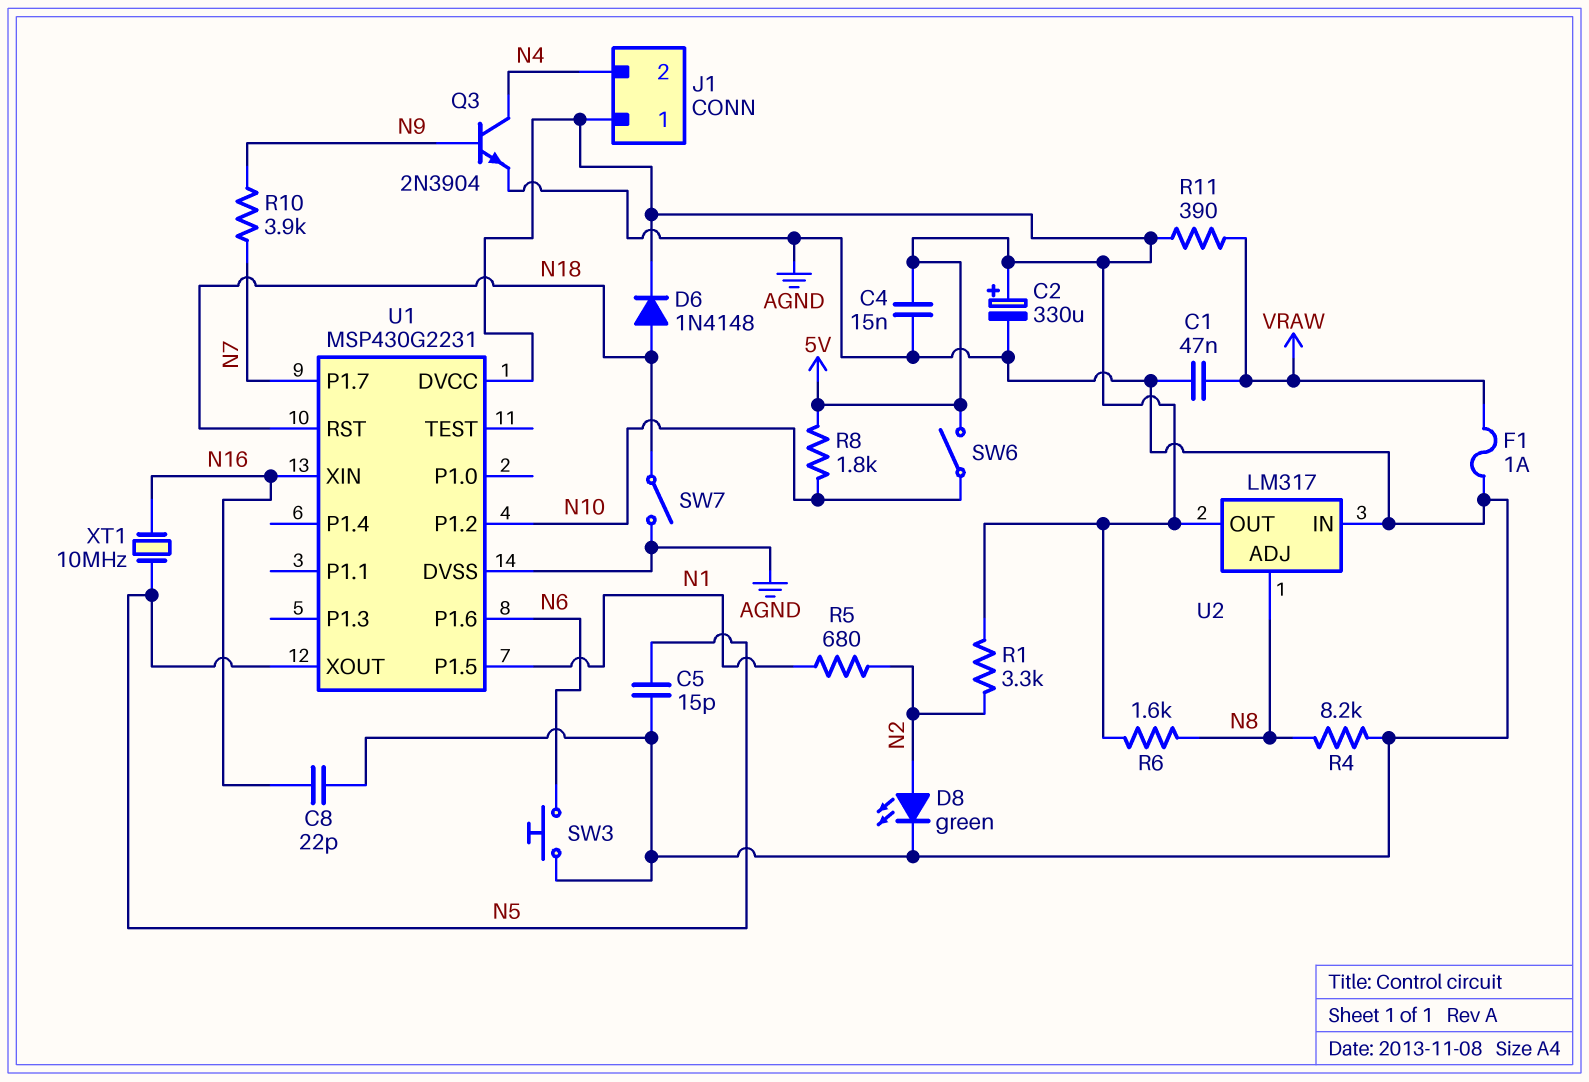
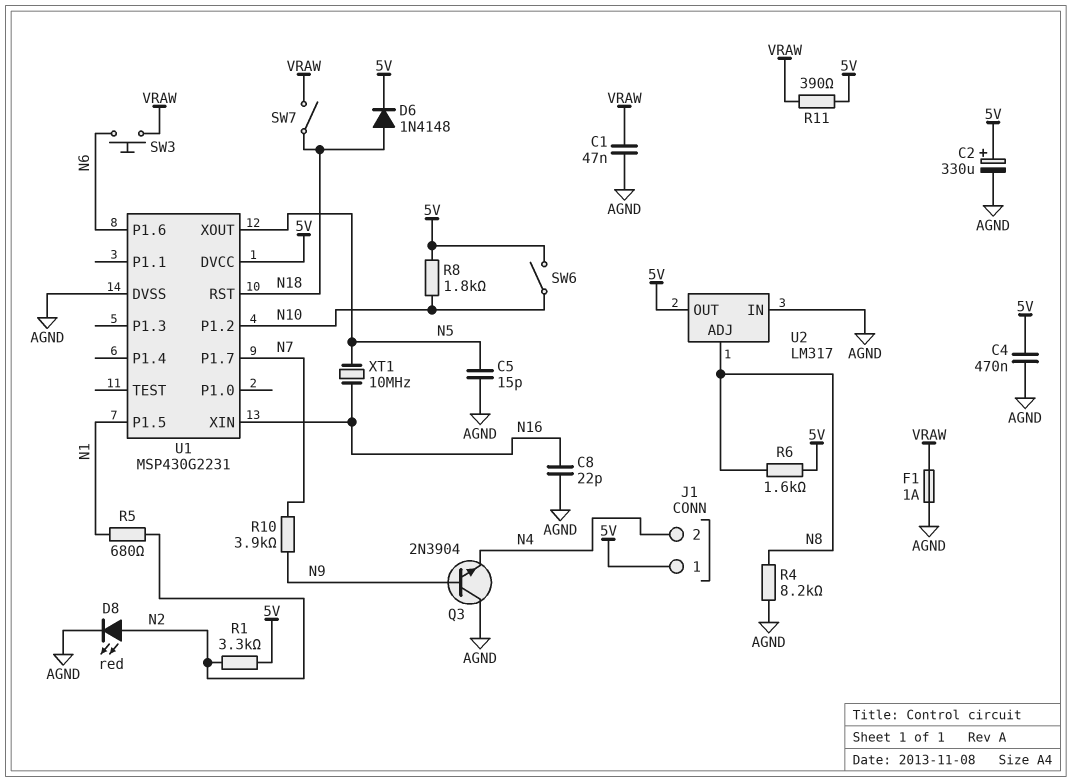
C4: 15nF (5V, AGND) -> 470nF (5V, AGND)
D8: LED green (A N2, K AGND) -> LED red (A N2, K AGND)
Q3: NPN 2N3904 (B N9, C N4, E AGND) -> NPN 2N3904 (B N9, C AGND, E N4)
SW3: button (AGND, N6) -> button (N6, VRAW)
SW7: switch (AGND, N18) -> switch (N18, VRAW)

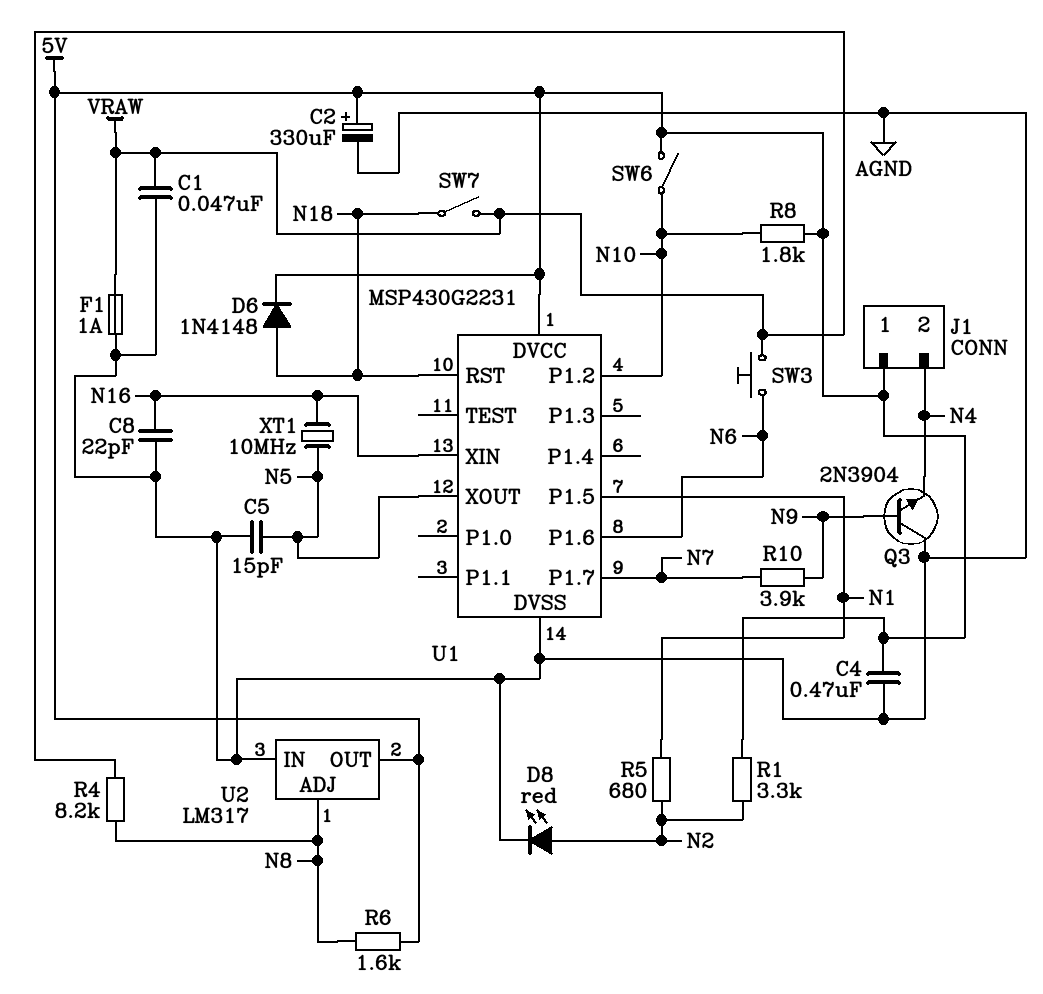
R4: 8.2k (AGND, N8) -> 8.2k (N8, VRAW)
R11: 390 (5V, VRAW) -> none

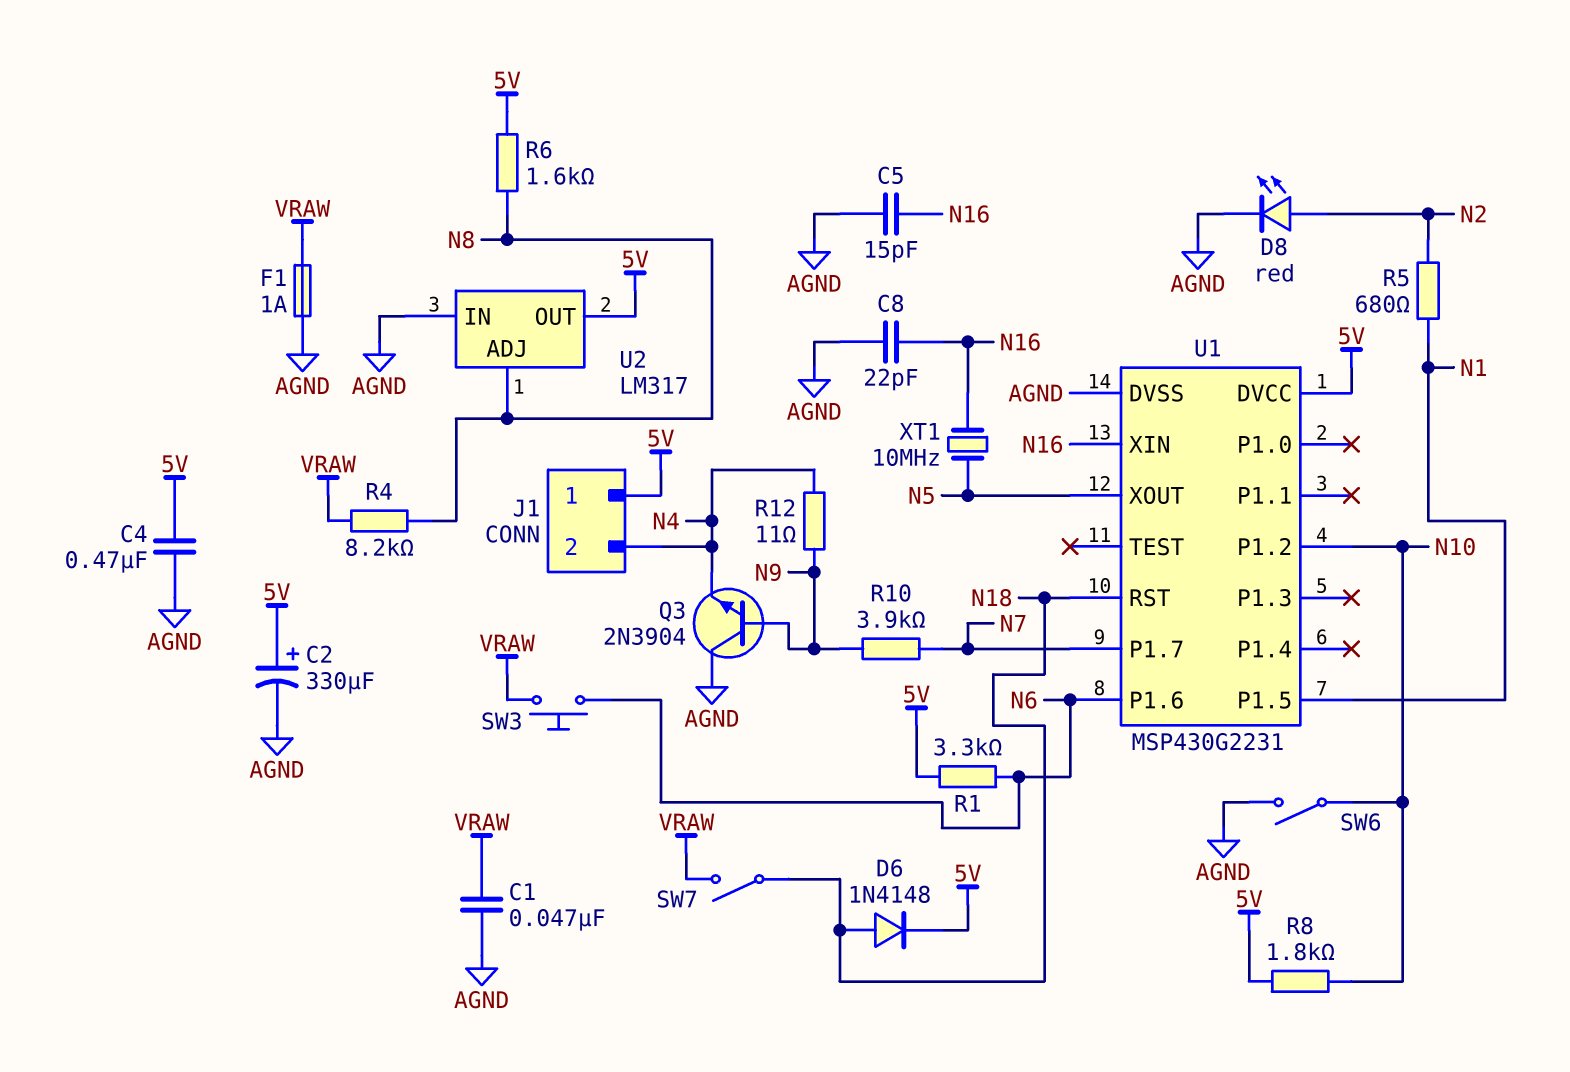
C5: 15pF (AGND, N5) -> 15pF (AGND, N16)
R1: 3.3k (5V, N2) -> 3.3k (5V, N6)
R12: none -> 11 (N4, N9)
SW6: switch (5V, N10) -> switch (AGND, N10)

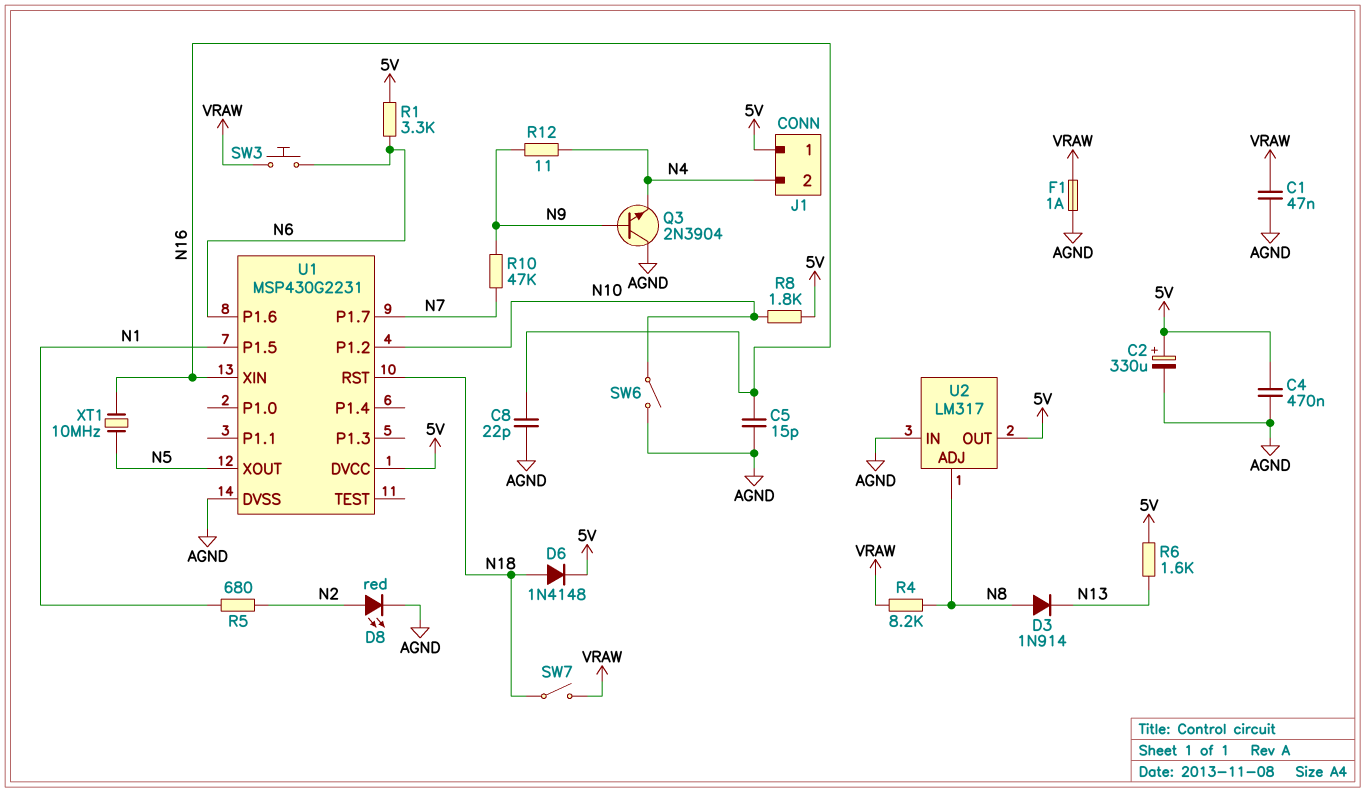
D3: none -> diode 1N914 (A N8, K N13)
R6: 1.6k (5V, N8) -> 1.6k (5V, N13)
R10: 3.9k (N7, N9) -> 47k (N7, N9)

